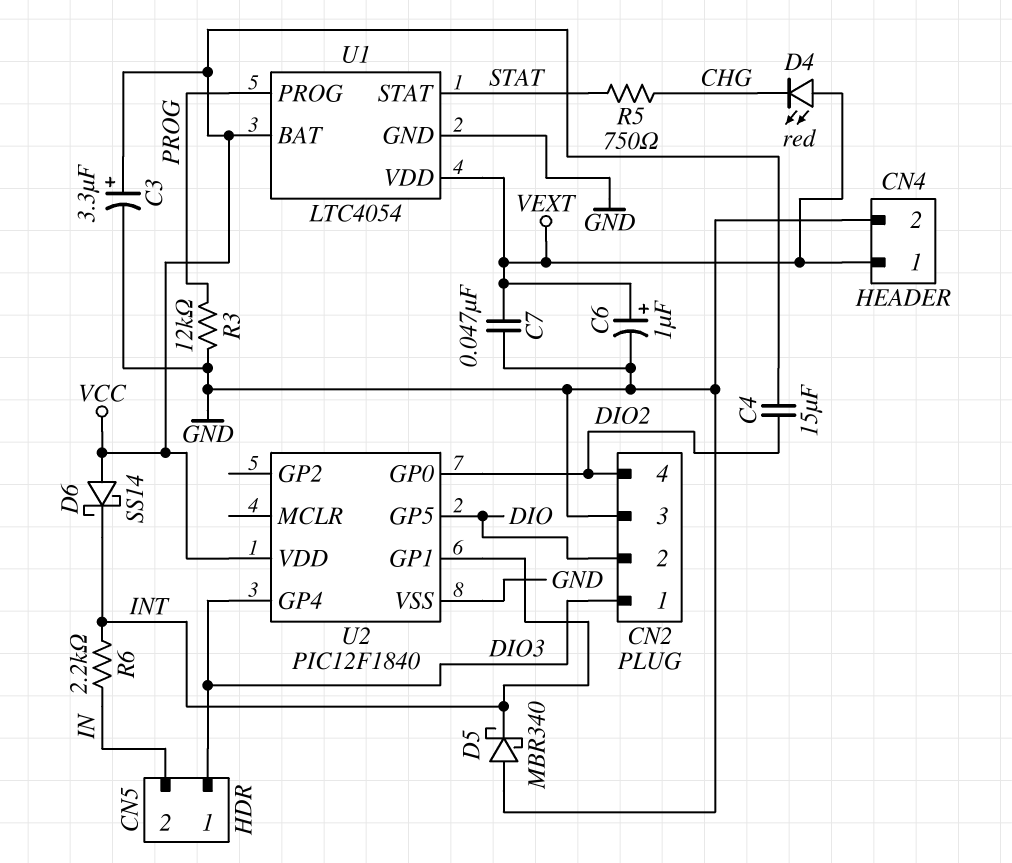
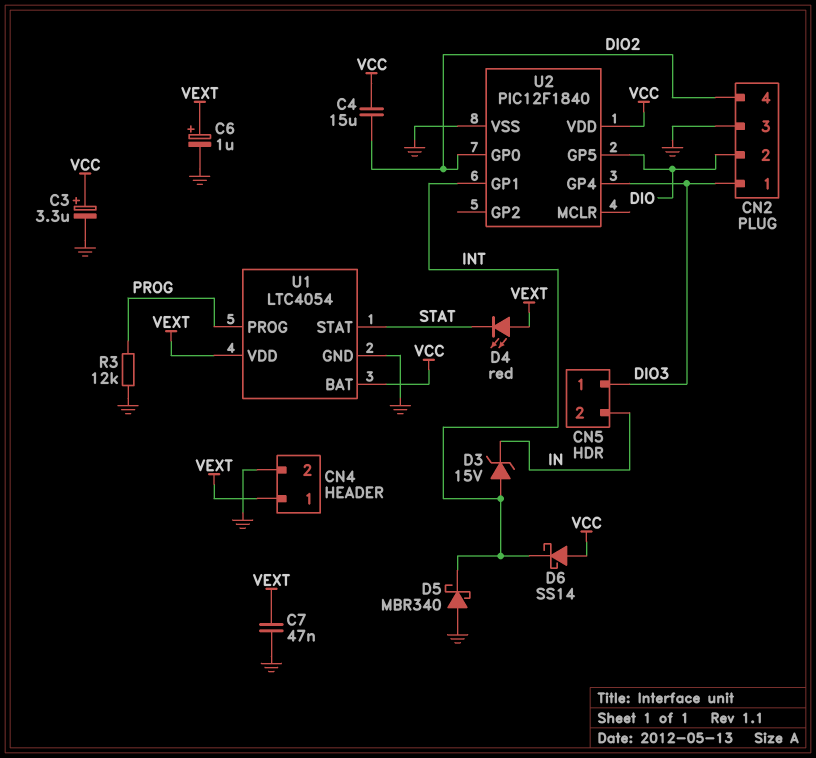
D3: none -> zener 15V (A INT, K IN)
D4: LED red (A VEXT, K CHG) -> LED red (A VEXT, K STAT)
R5: 750 (CHG, STAT) -> none
R6: 2.2k (IN, INT) -> none

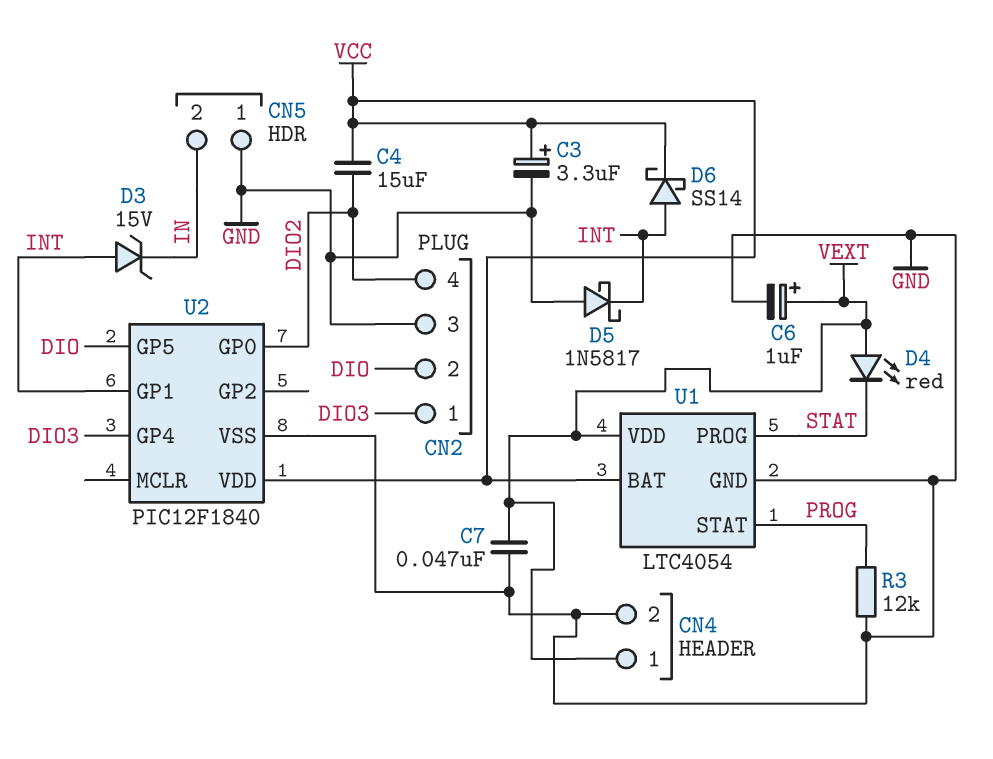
CN5 pin 1: DIO3 -> GND
D5: schottky MBR340 (A GND, K INT) -> schottky 1N5817 (A GND, K INT)
D6: schottky SS14 (A VCC, K INT) -> schottky SS14 (A INT, K VCC)
U1 pin PROG: PROG -> STAT
U1 pin STAT: STAT -> PROG

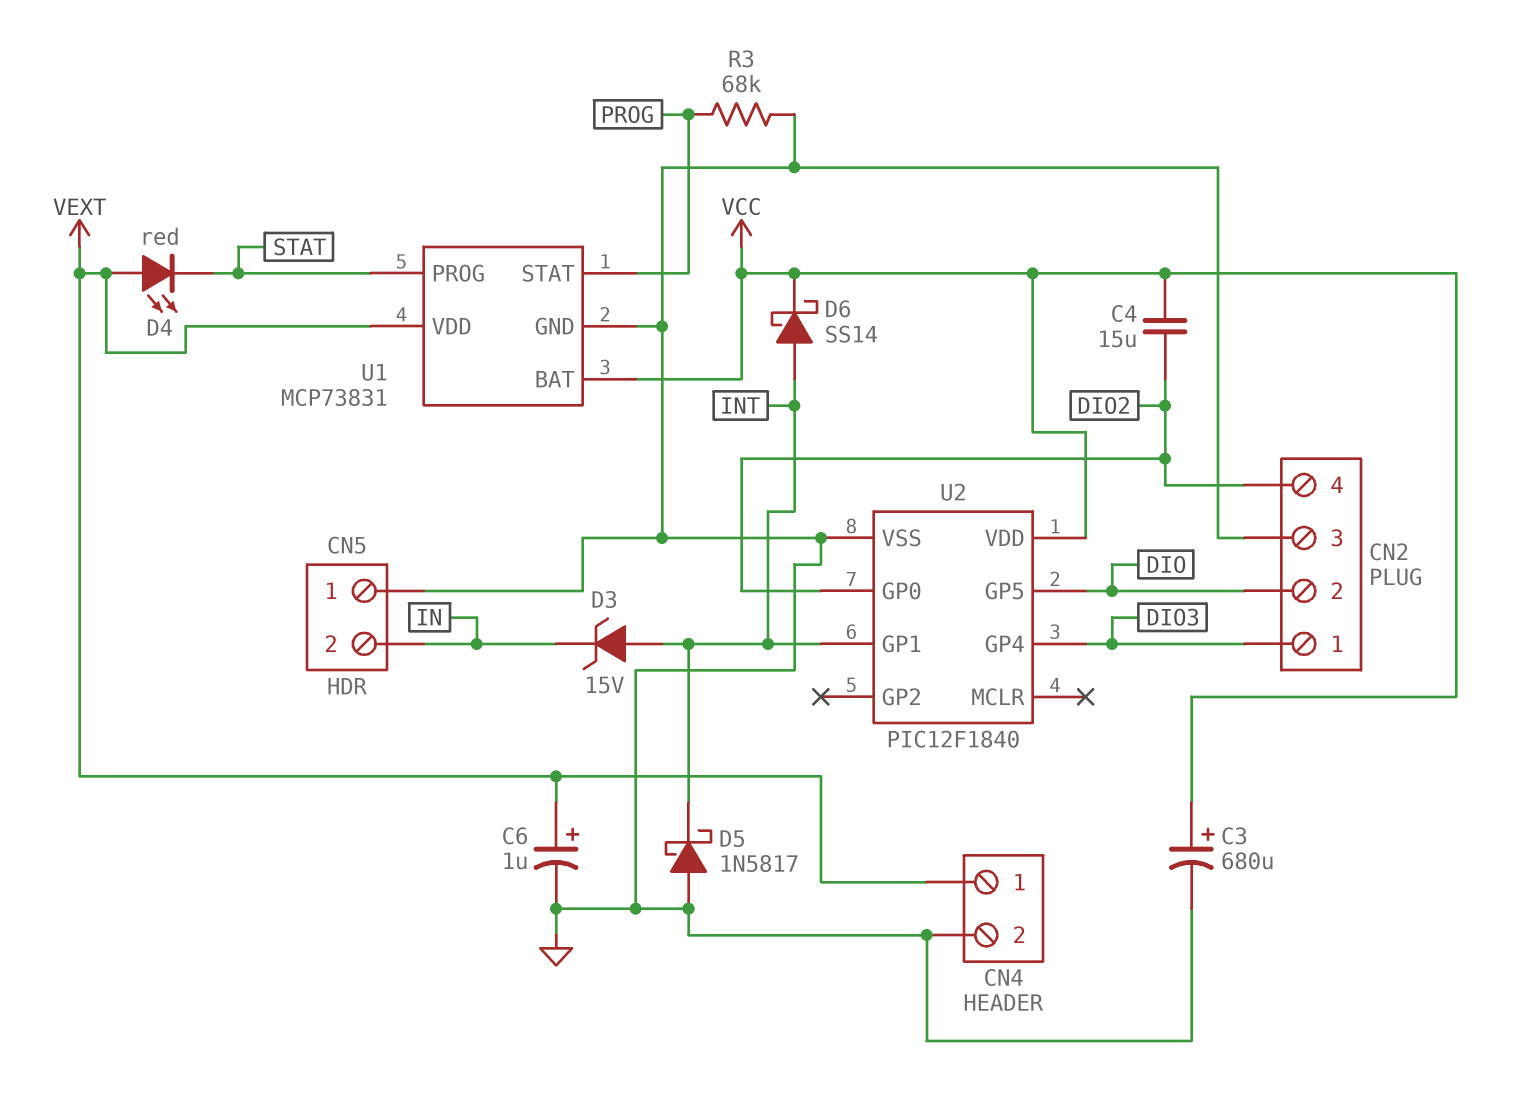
C3: 3.3uF (plus VCC, minus GND) -> 680uF (plus VCC, minus GND)
C7: 47nF (GND, VEXT) -> none
R3: 12k (GND, PROG) -> 68k (GND, PROG)
U1: LTC4054 -> MCP73831

